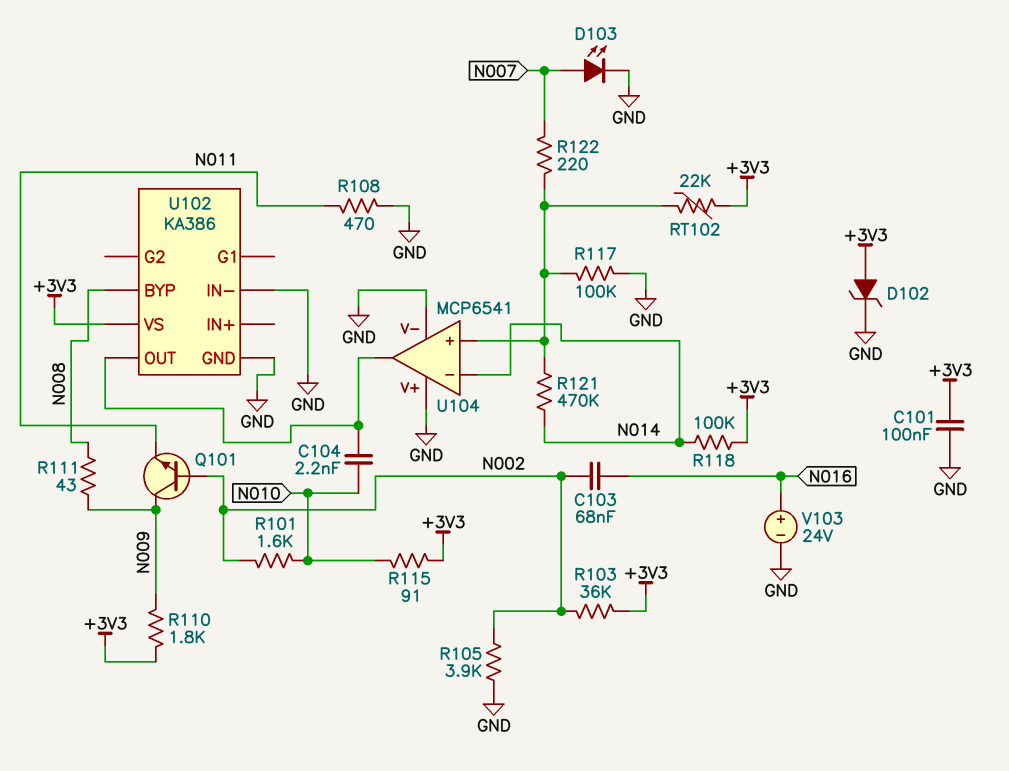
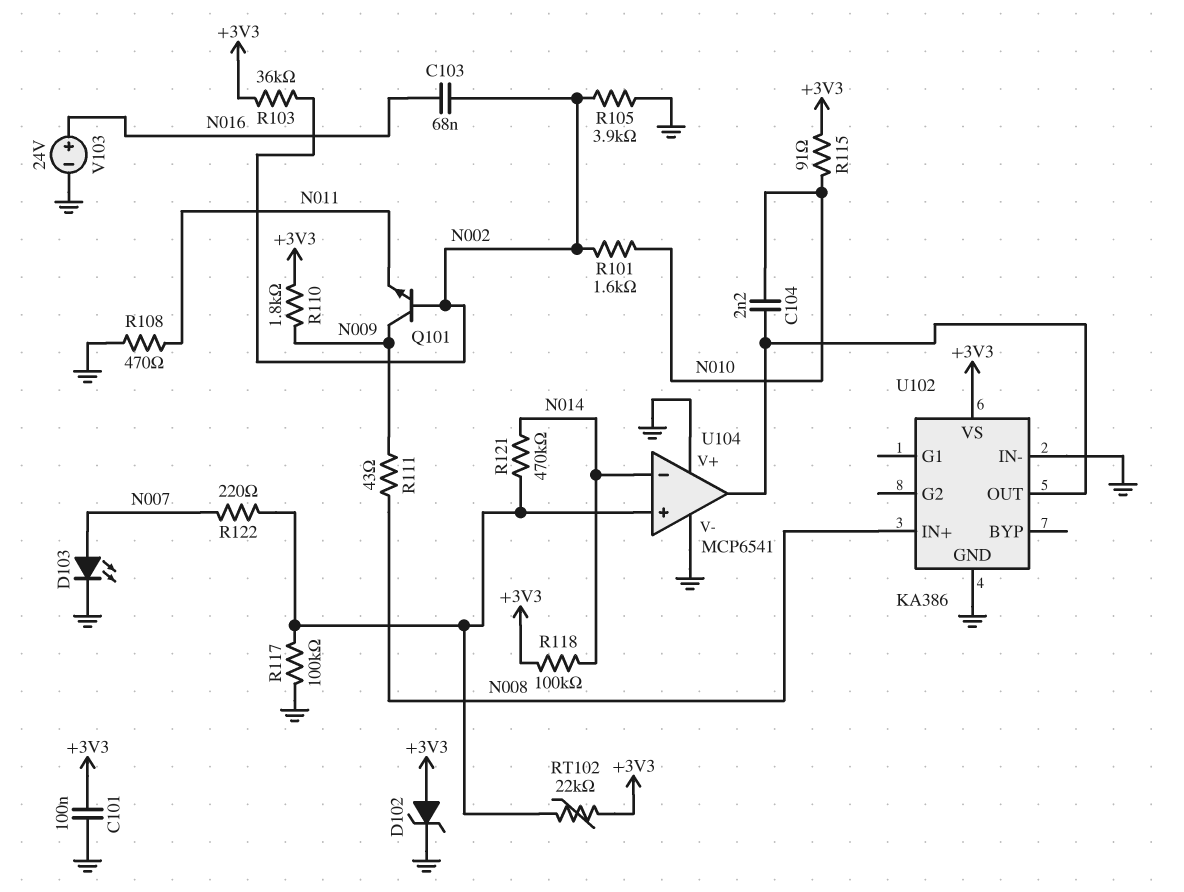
U102 pin BYP: N008 -> none
U102 pin IN+: none -> N008

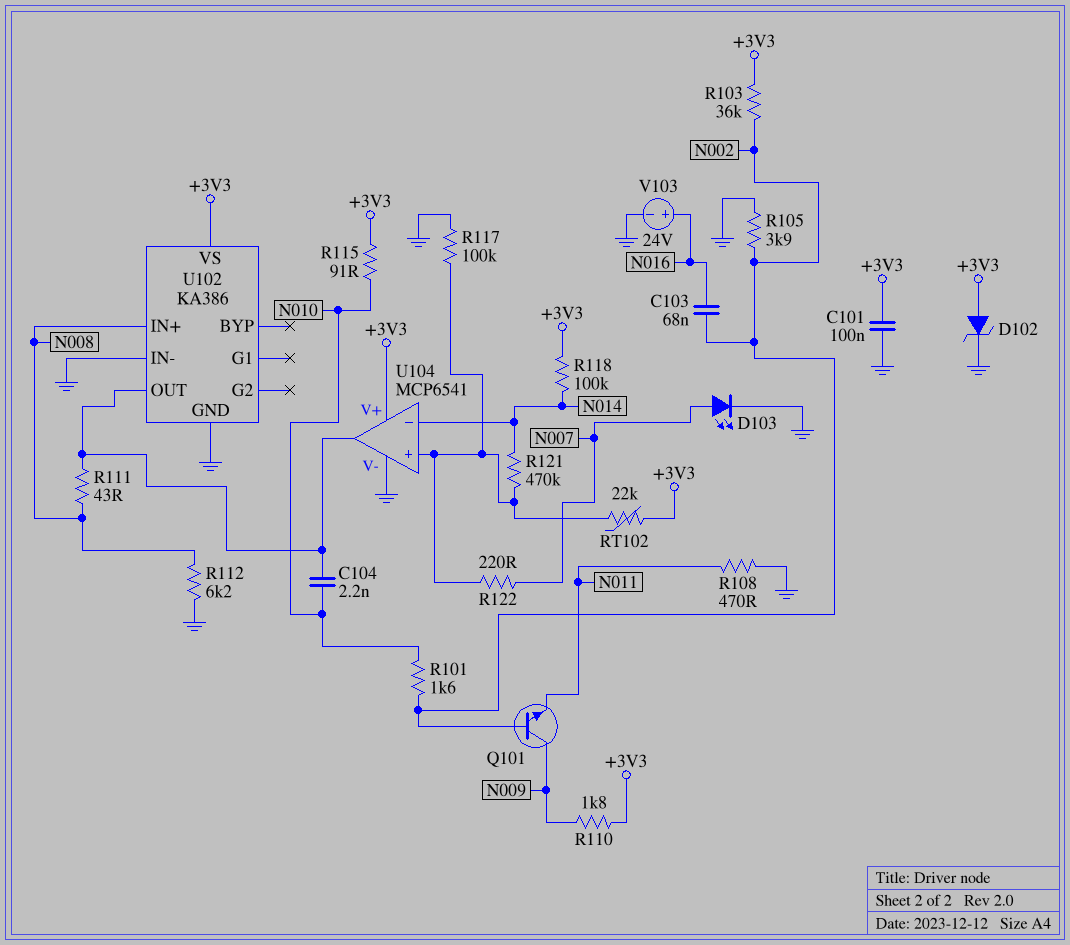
R111: 43 (N008, N009) -> 43 (N008, U102/OUT)
R112: none -> 6.2k (GND, N008)
U104 pin V+: GND -> +3V3

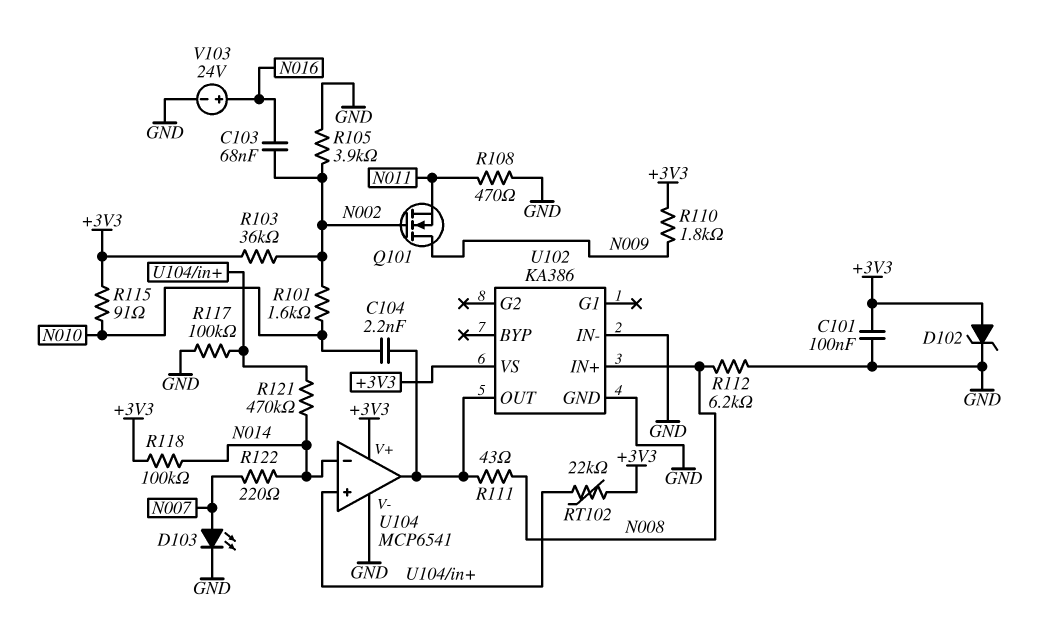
Q101: NPN (B N002, C N009, E N011) -> NMOS (G N002, D N009, S N011)
R122: 220 (N007, U104/in+) -> 220 (N007, N014)

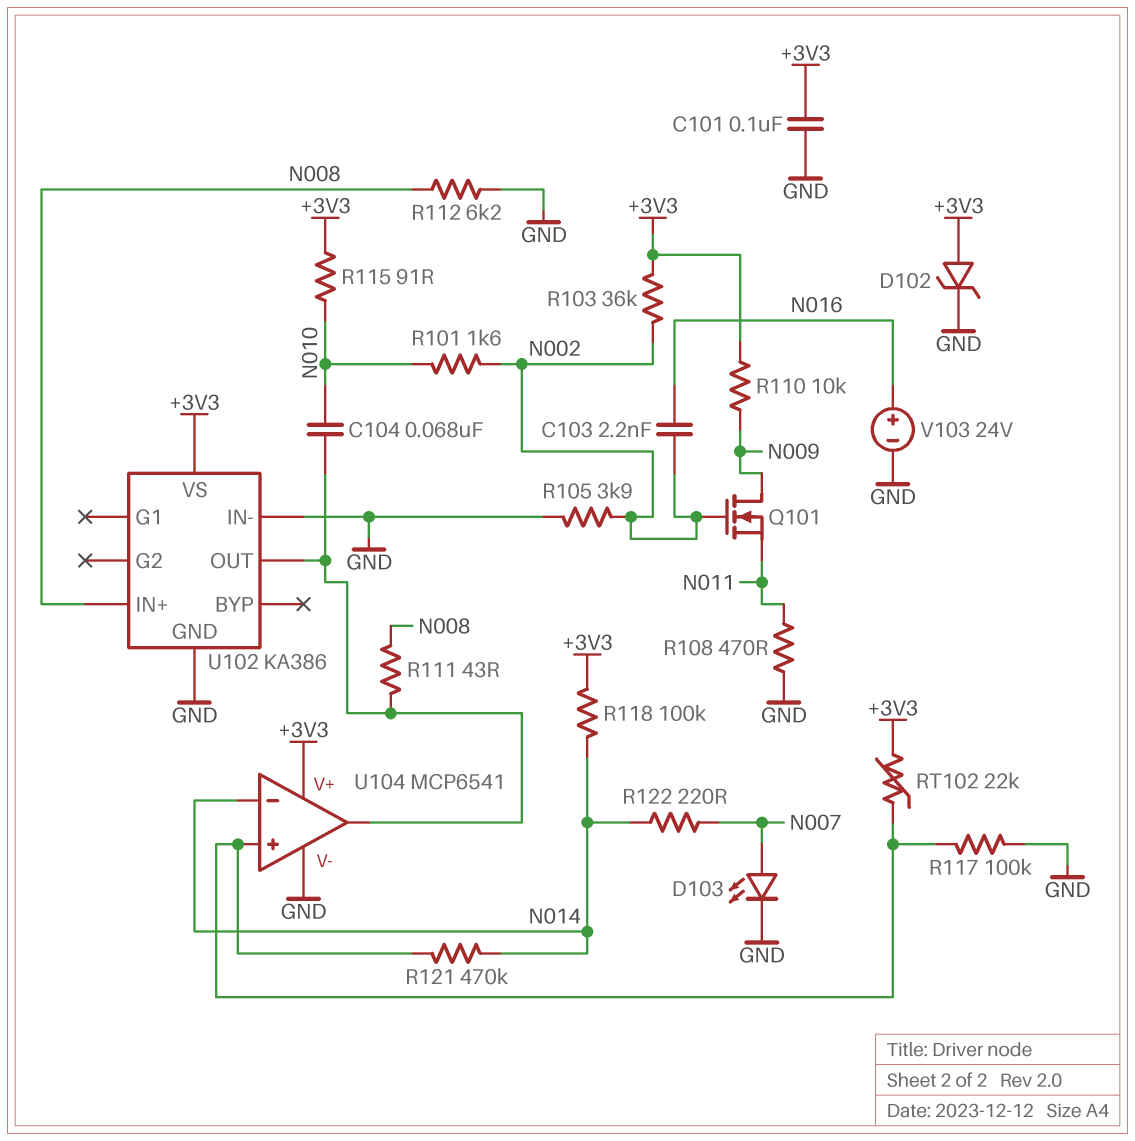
C103: 68nF (N002, N016) -> 2.2nF (N002, N016)
C104: 2.2nF (N010, U102/OUT) -> 68nF (N010, U102/OUT)
R110: 1.8k (+3V3, N009) -> 10k (+3V3, N009)

